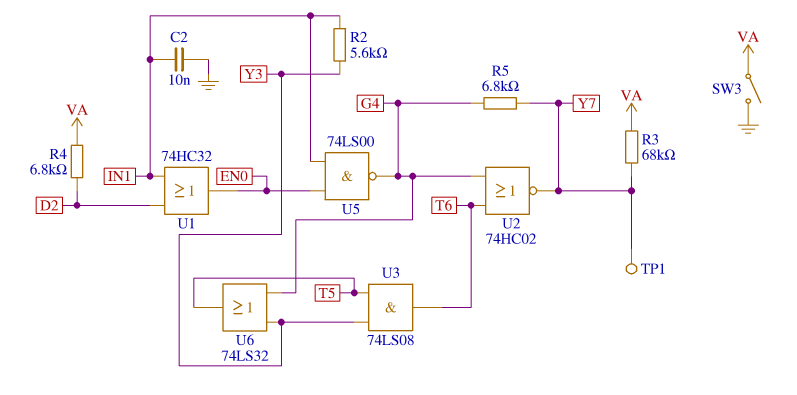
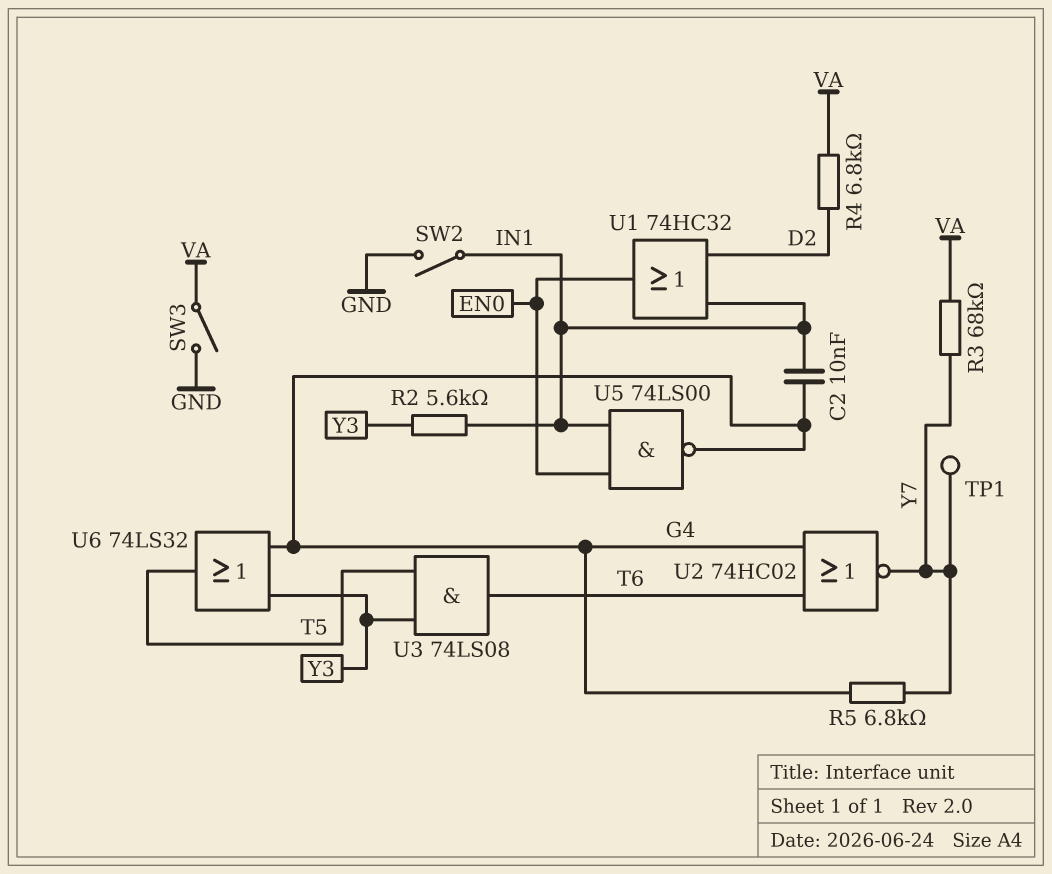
C2: 10nF (GND, IN1) -> 10nF (G4, IN1)
SW2: none -> switch (GND, IN1)

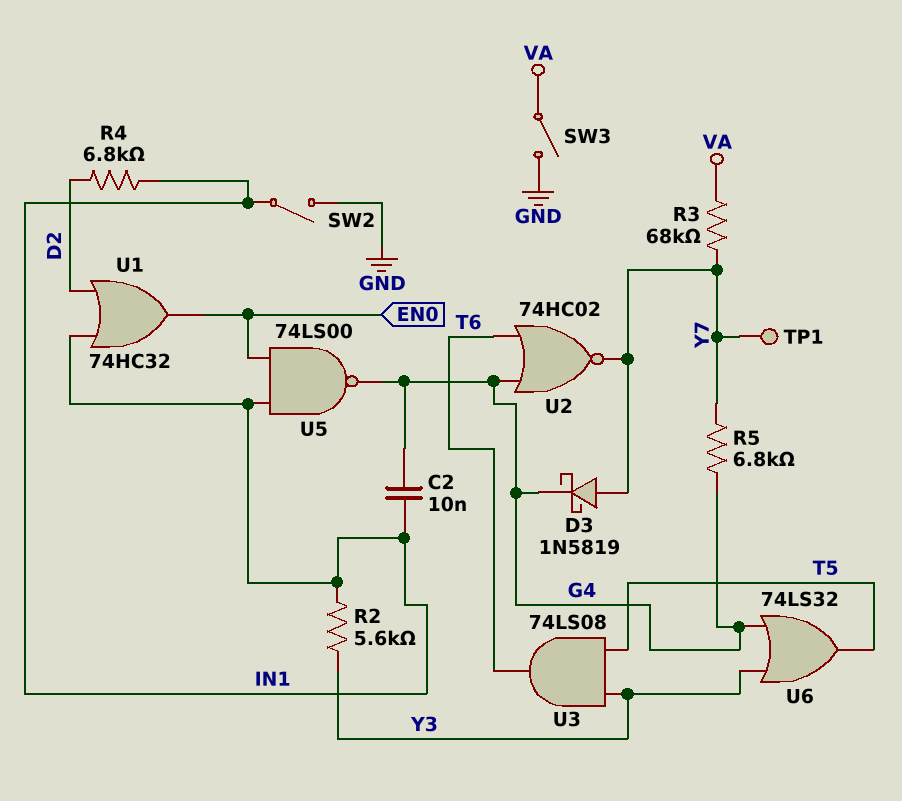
D3: none -> schottky 1N5819 (A Y7, K G4)
R4: 6.8k (D2, VA) -> 6.8k (D2, IN1)

